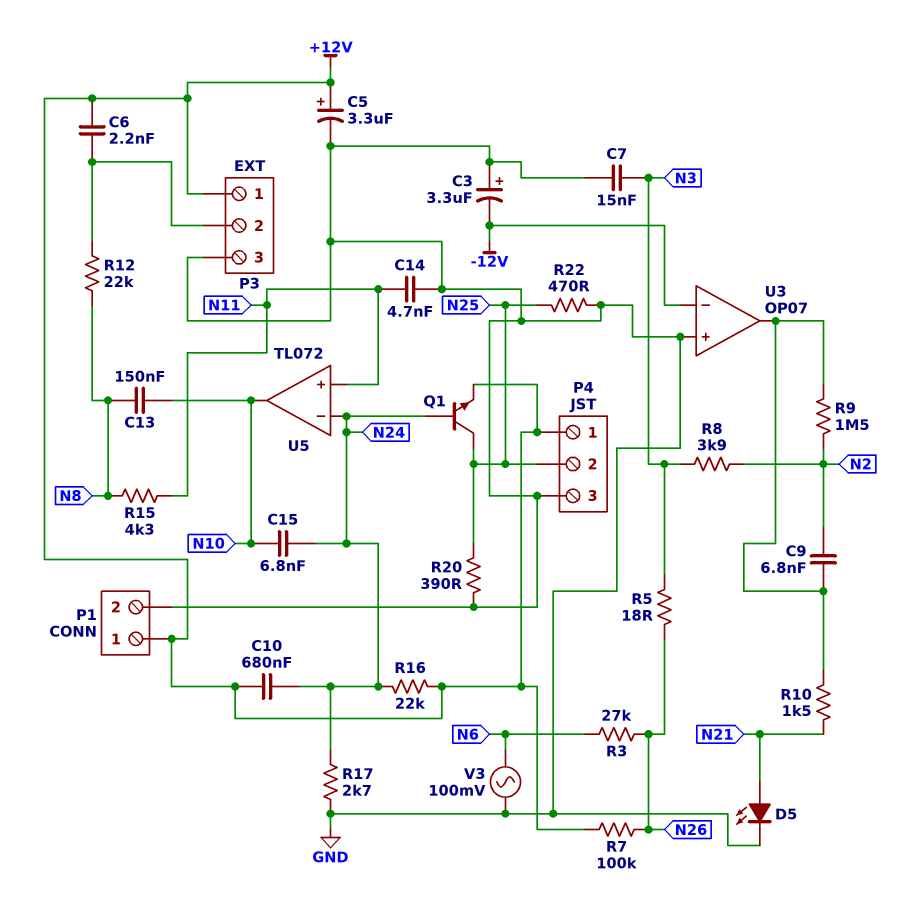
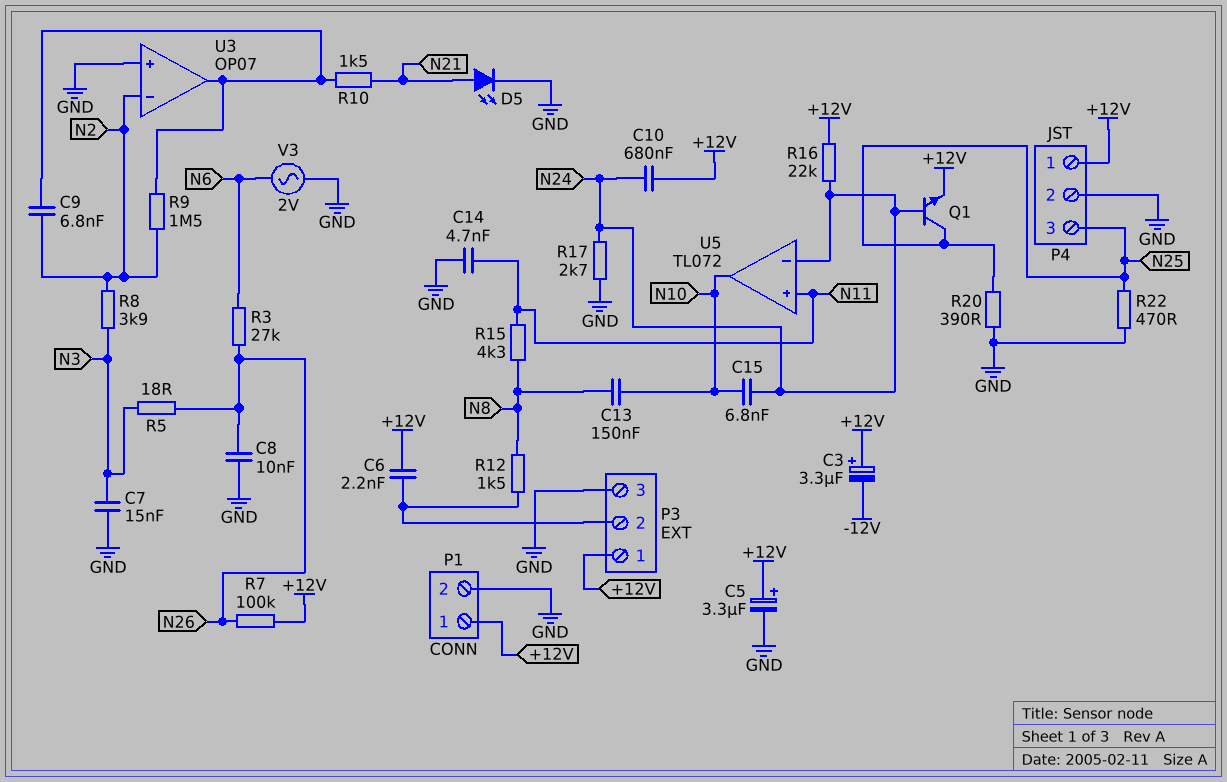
C3: 3.3uF (plus GND, minus -12V) -> 3.3uF (plus +12V, minus -12V)
C8: none -> 10nF (GND, N26)
P4 pin 2: N25 -> GND
P4 pin 3: GND -> N25
R12: 22k (N8, P3/2) -> 1.5k (N8, P3/2)
U3 pin in-: -12V -> N2
V3: AC 100mV (GND, N6) -> AC 2V (GND, N6)

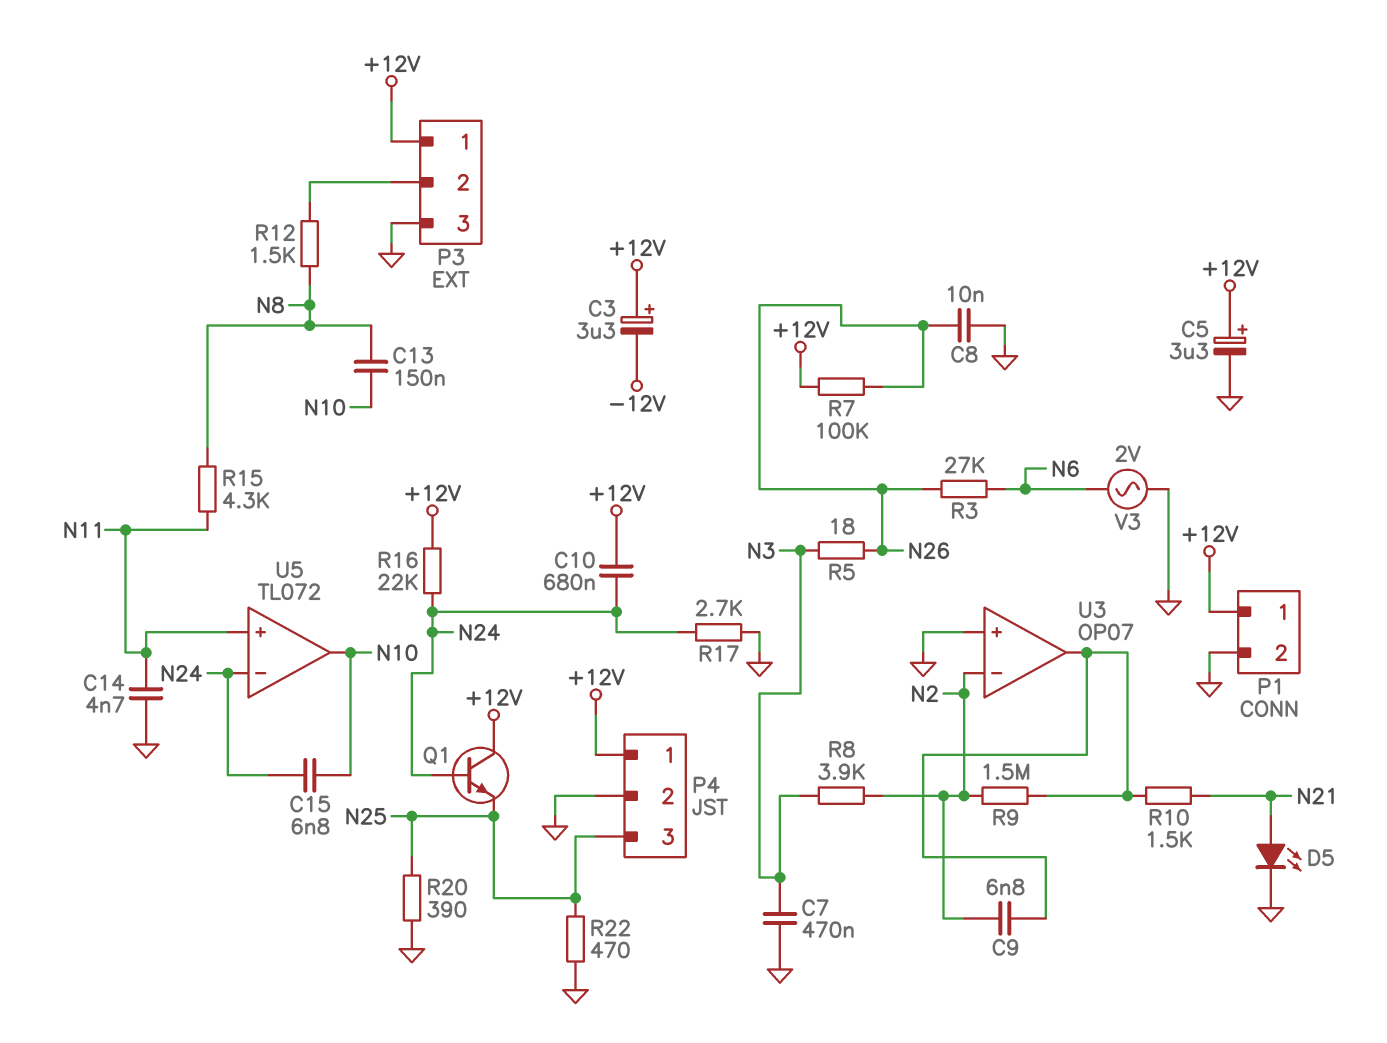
C6: 2.2nF (+12V, P3/2) -> none
C7: 15nF (GND, N3) -> 470nF (GND, N3)
Q1: NPN (B N24, C N25, E +12V) -> NPN (B N24, C +12V, E N25)

